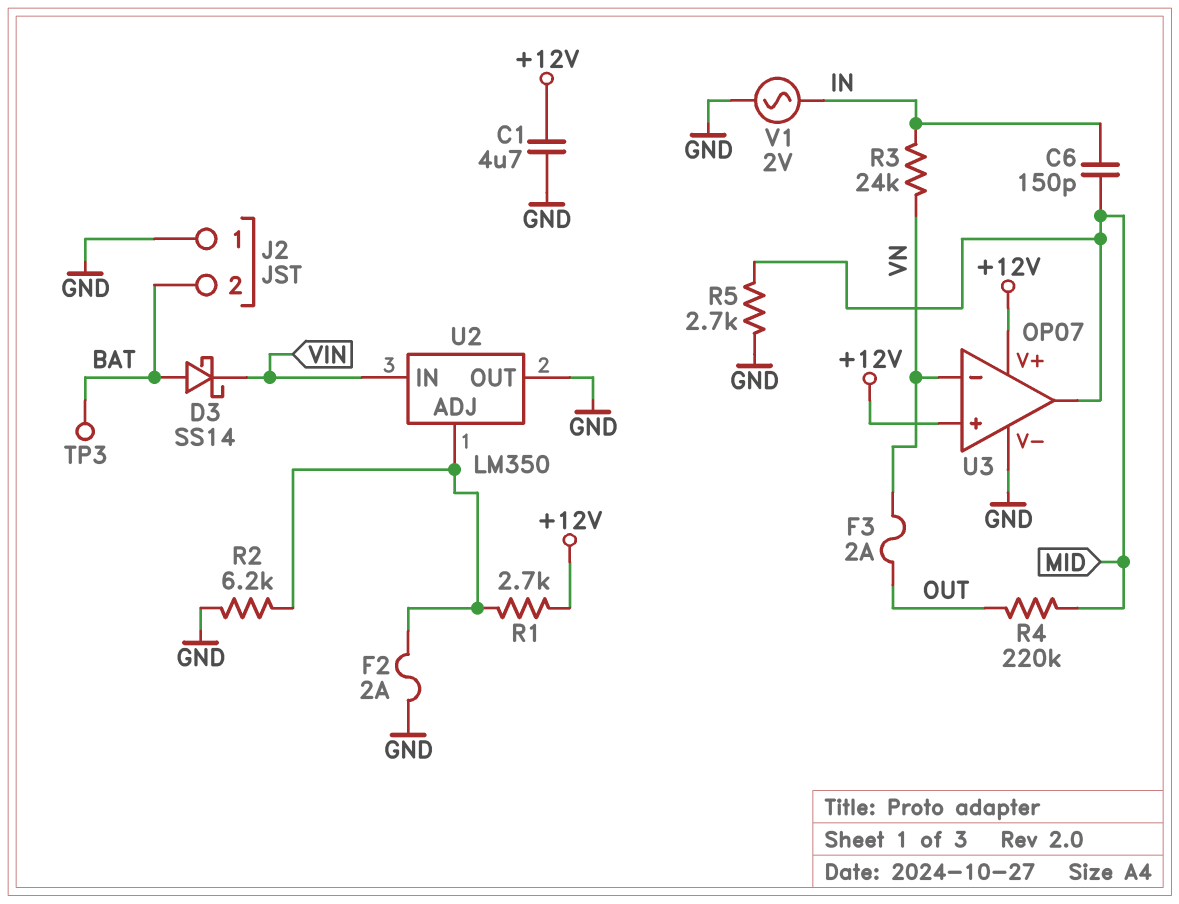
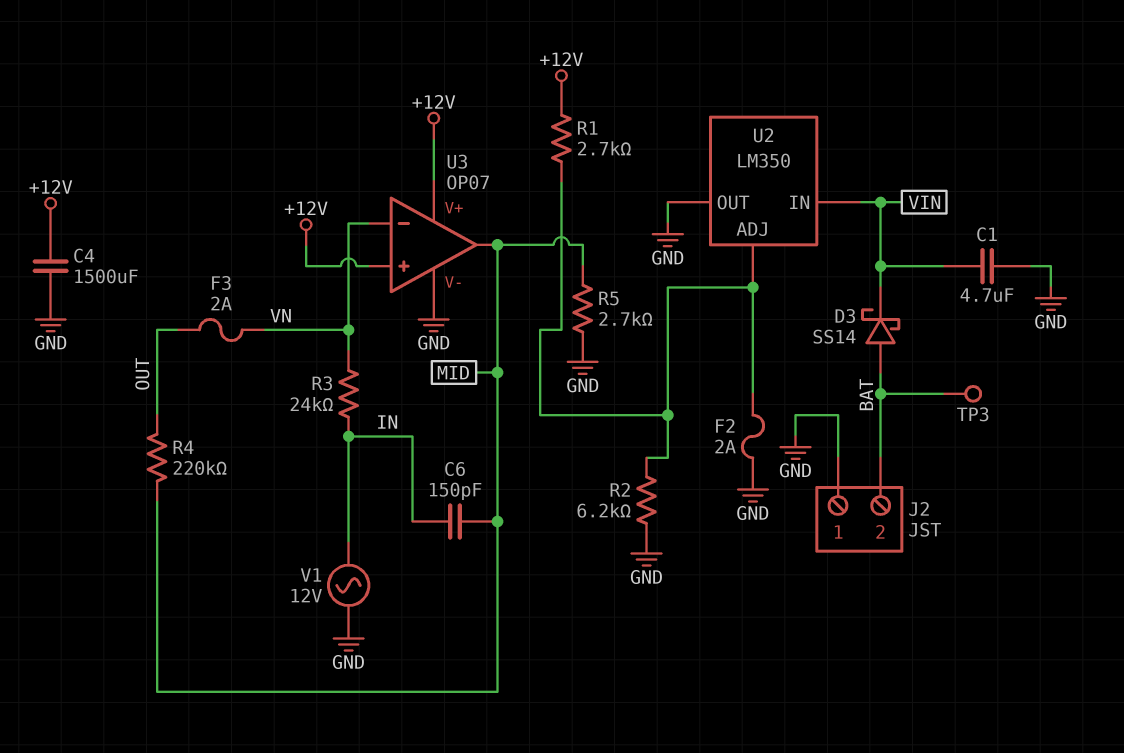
C1: 4.7uF (+12V, GND) -> 4.7uF (GND, VIN)
C4: none -> 1500uF (+12V, GND)
V1: AC 2V (GND, IN) -> AC 12V (GND, IN)

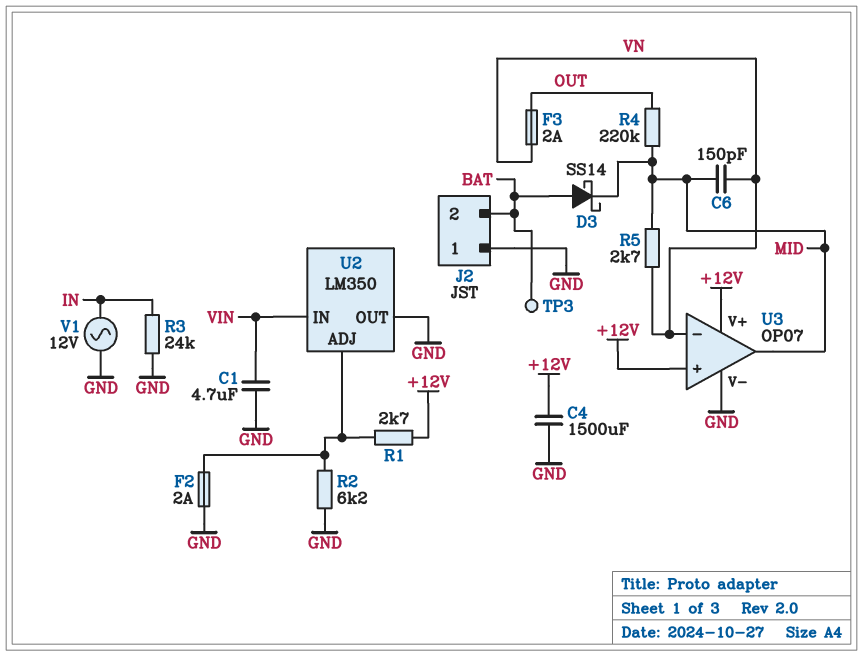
C6: 150pF (IN, MID) -> 150pF (MID, VN)
D3: schottky SS14 (A BAT, K VIN) -> schottky SS14 (A BAT, K MID)
R3: 24k (IN, VN) -> 24k (GND, IN)
R5: 2.7k (GND, MID) -> 2.7k (MID, VN)

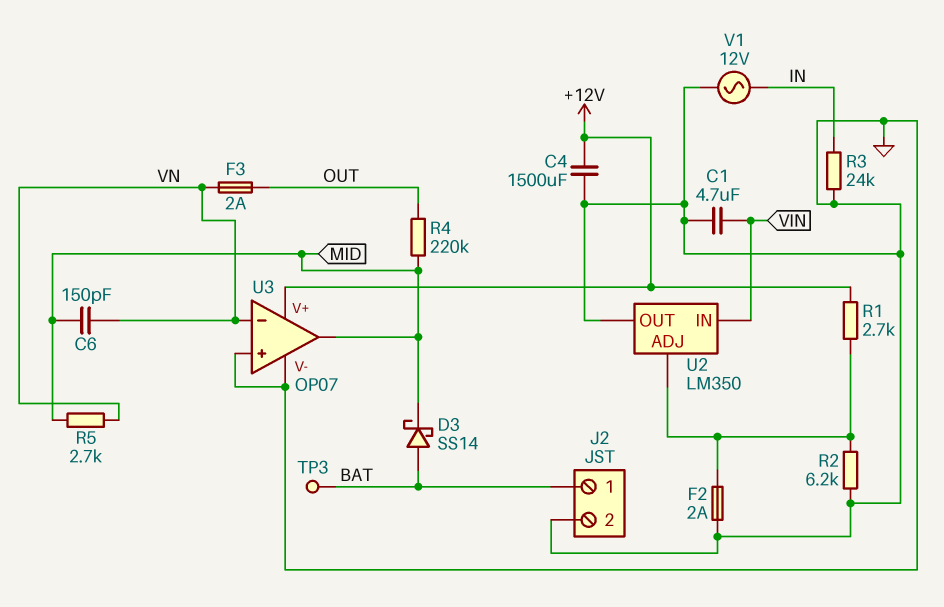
J2 pin 1: GND -> BAT
J2 pin 2: BAT -> GND
U3 pin in+: +12V -> GND

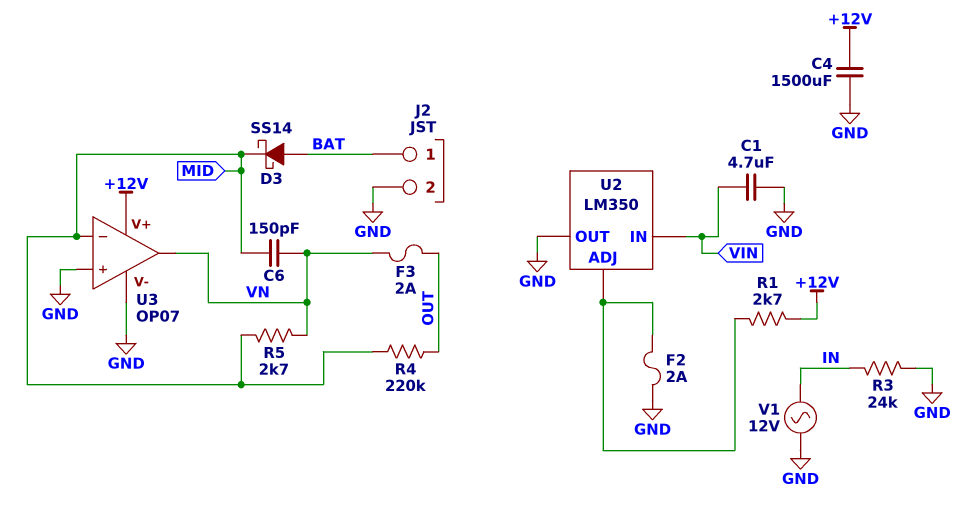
R2: 6.2k (GND, U2/ADJ) -> none
TP3: test point (BAT) -> none
U3 pin in-: VN -> MID
U3 pin out: MID -> VN

